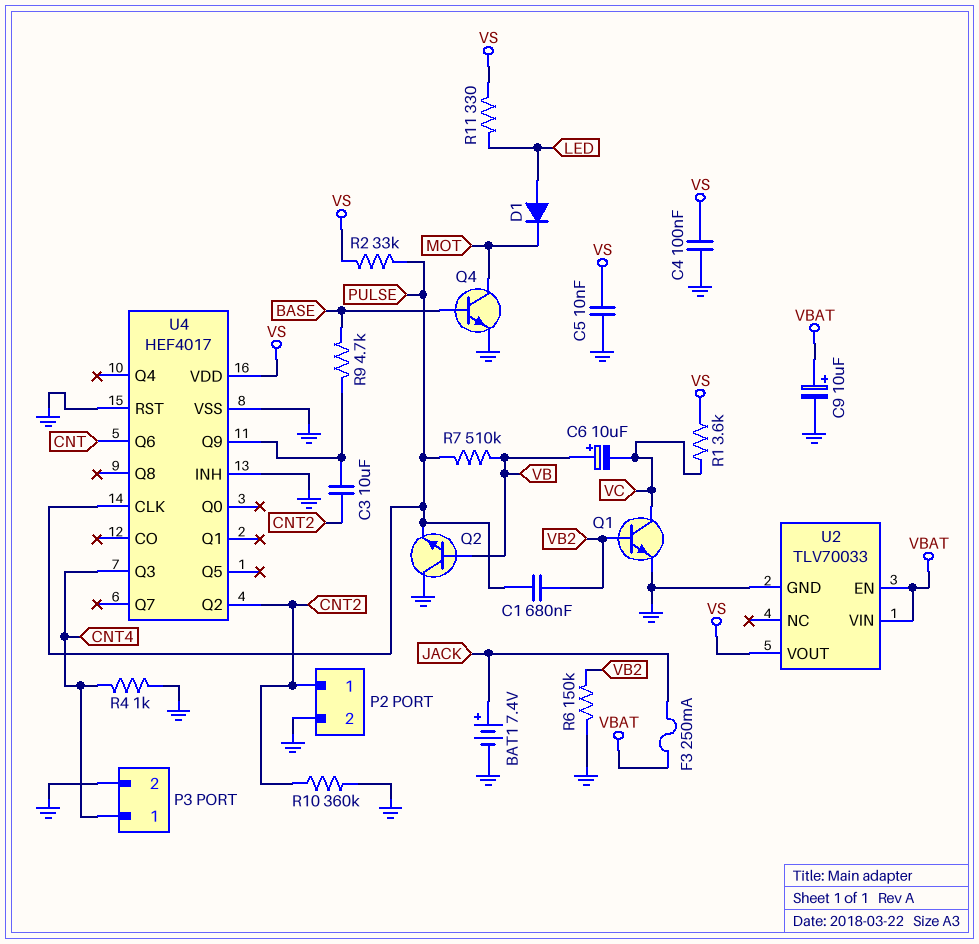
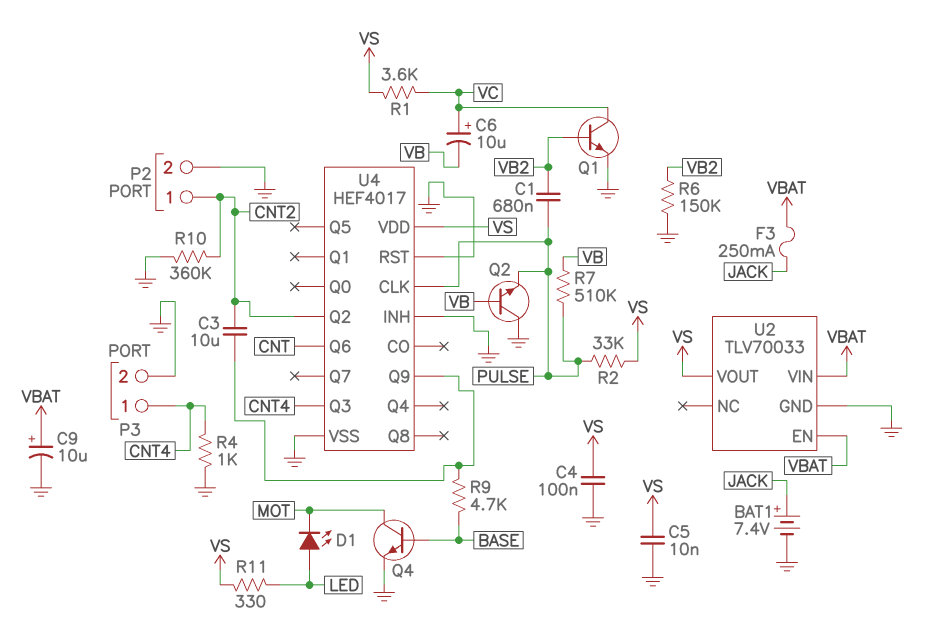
C6: 10uF (plus VB, minus VC) -> 10uF (plus VC, minus VB)
D1: diode (A LED, K MOT) -> LED (A LED, K MOT)

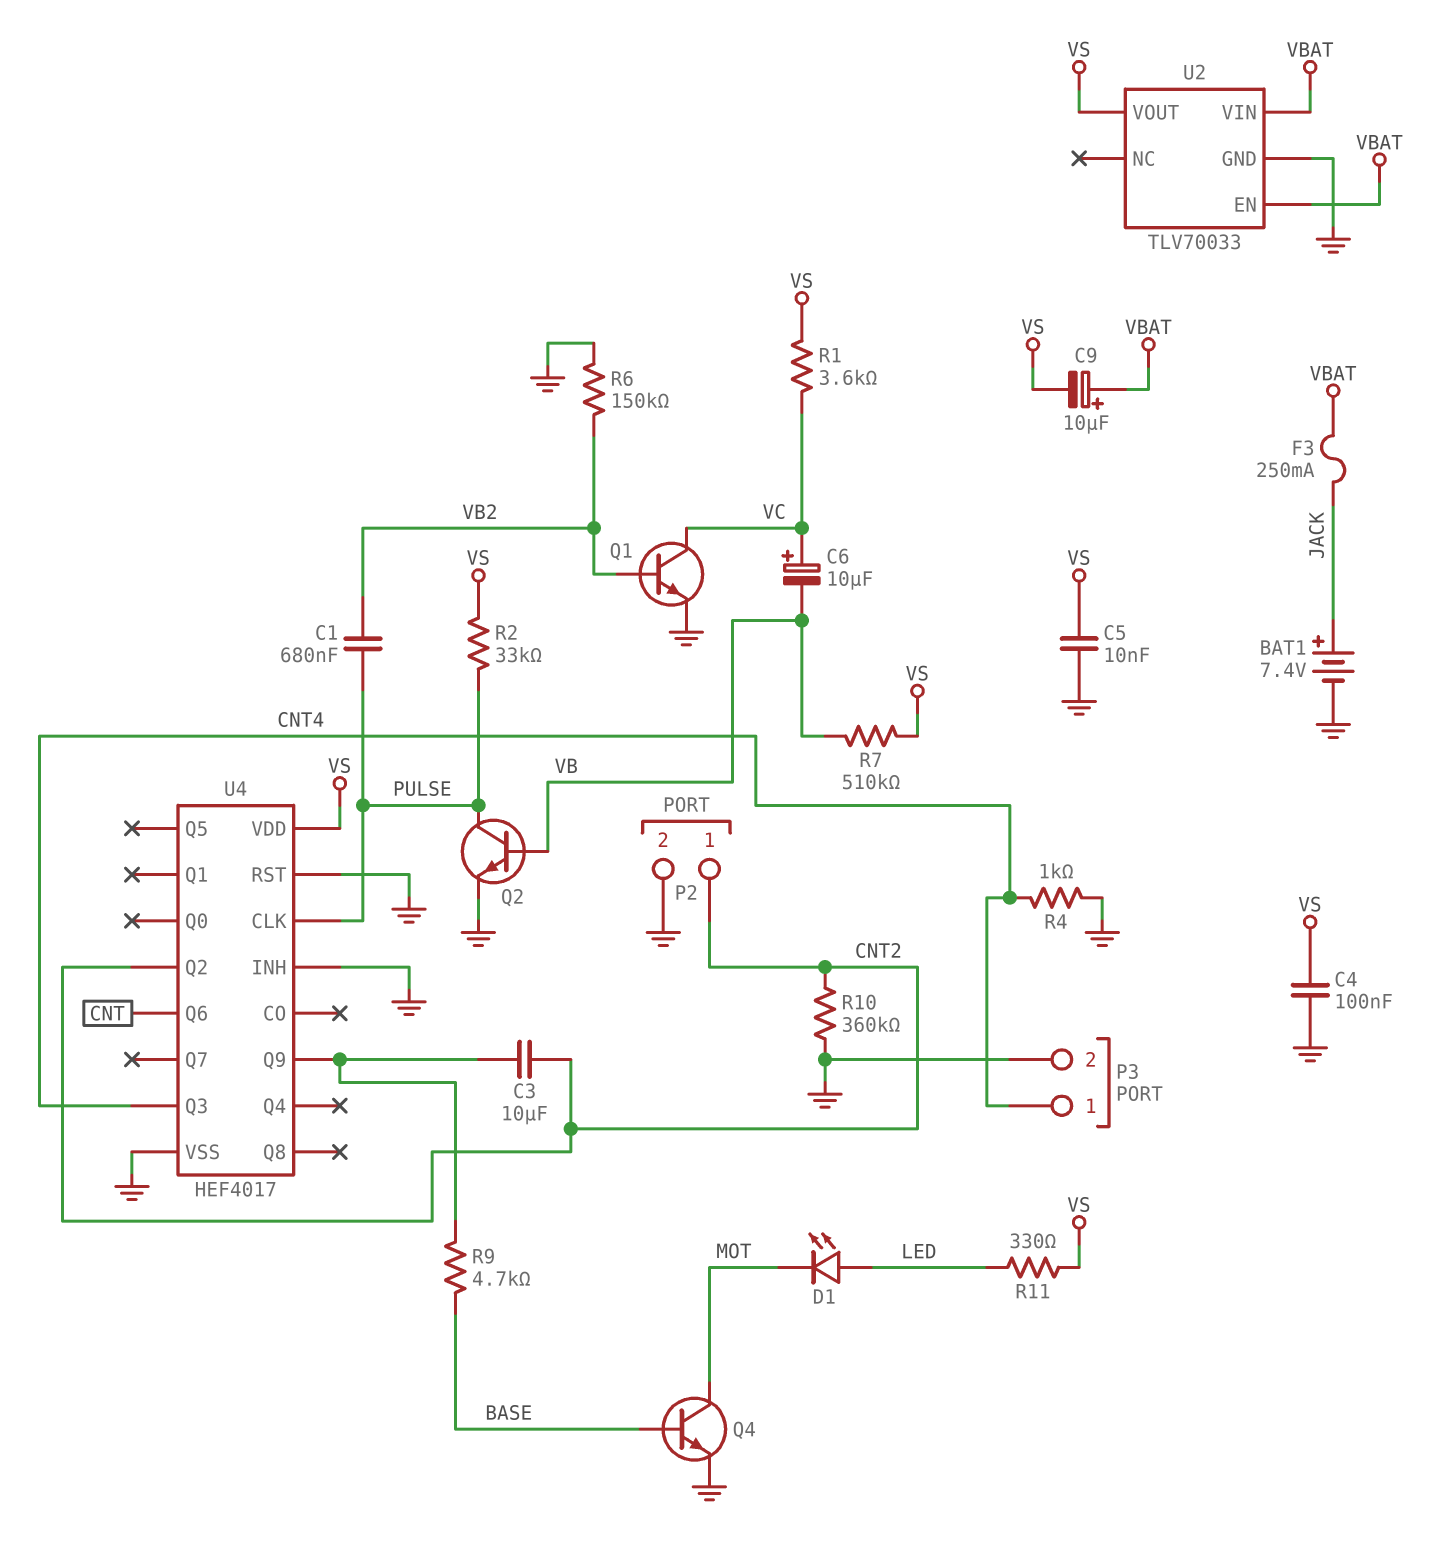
C9: 10uF (plus VBAT, minus GND) -> 10uF (plus VBAT, minus VS)
Q2: NPN (B VB, C GND, E PULSE) -> NPN (B VB, C PULSE, E GND)
R7: 510k (PULSE, VB) -> 510k (VB, VS)

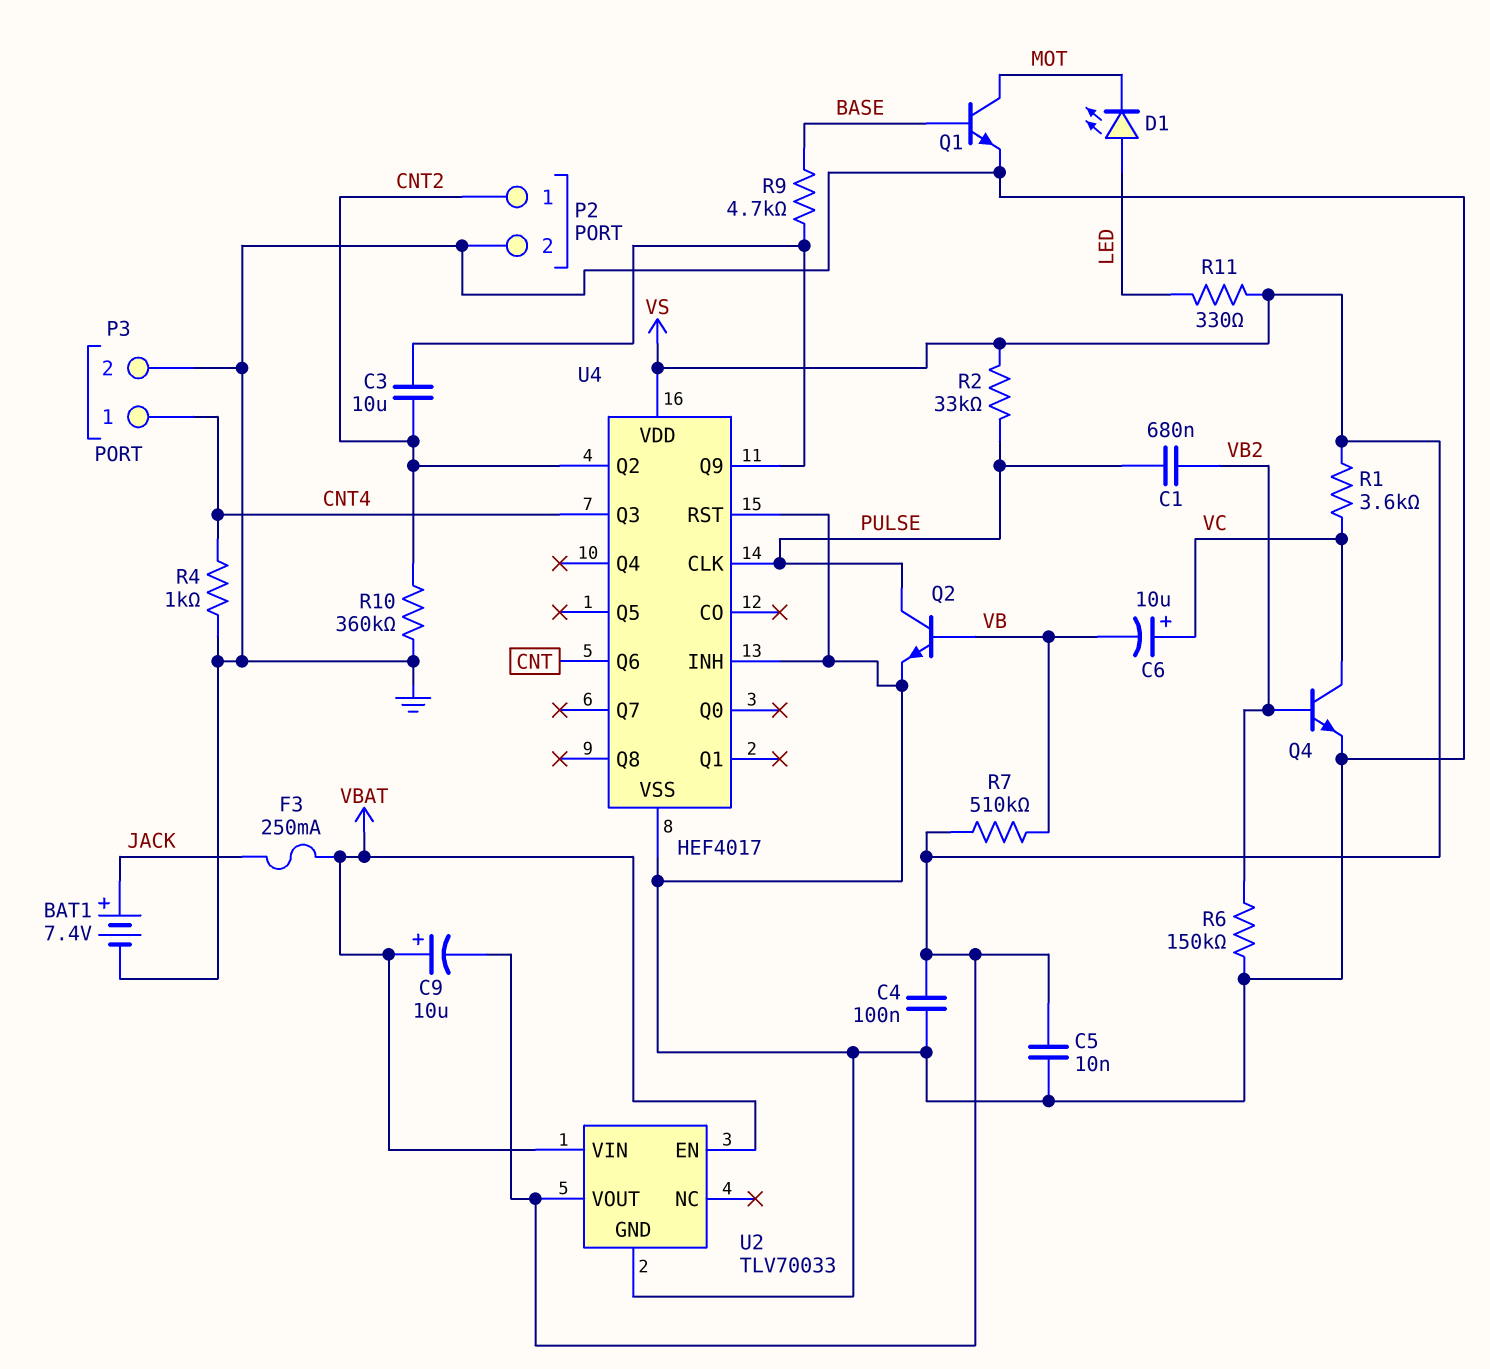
Q1: NPN (B VB2, C VC, E GND) -> NPN (B BASE, C MOT, E GND)
Q4: NPN (B BASE, C MOT, E GND) -> NPN (B VB2, C VC, E GND)

